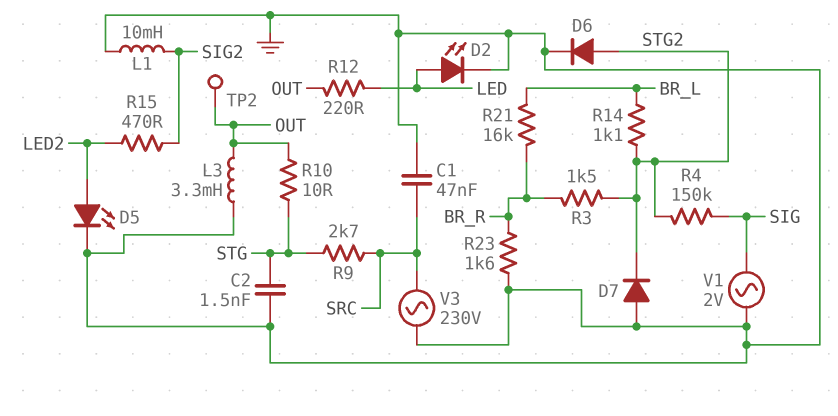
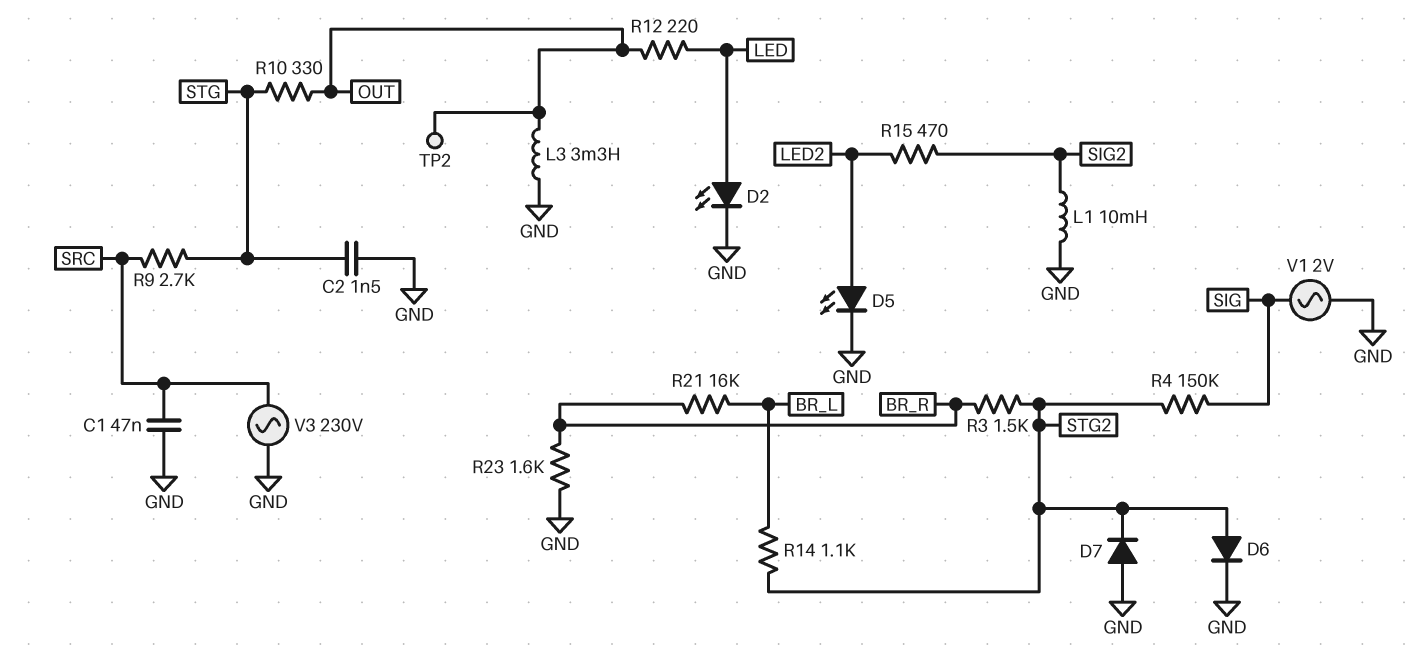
R10: 10 (OUT, STG) -> 330 (OUT, STG)

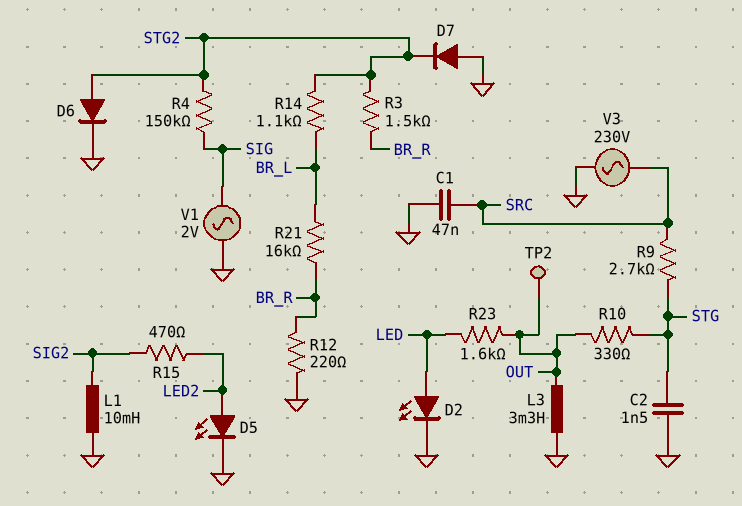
R12: 220 (LED, OUT) -> 220 (BR_R, GND)
R23: 1.6k (BR_R, GND) -> 1.6k (LED, OUT)

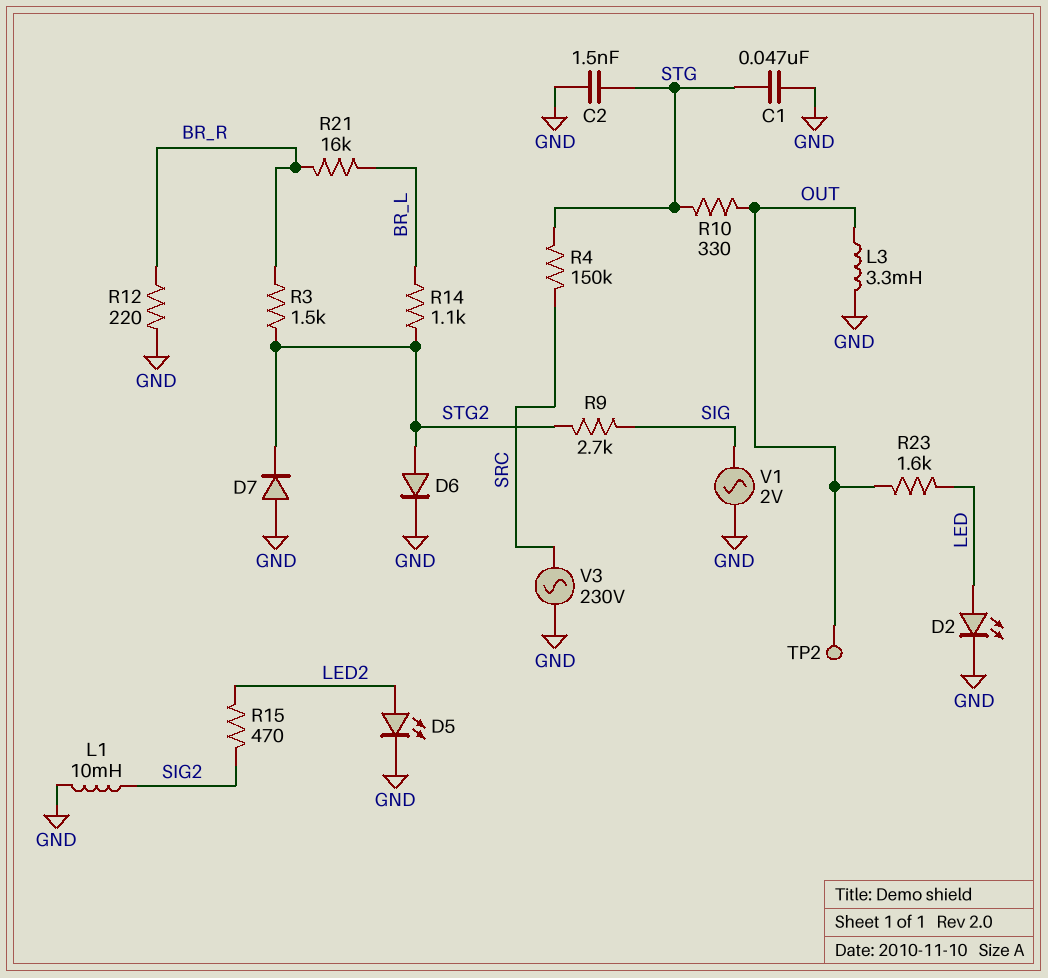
C1: 47nF (GND, SRC) -> 47nF (GND, STG)
R4: 150k (SIG, STG2) -> 150k (SRC, STG)
R9: 2.7k (SRC, STG) -> 2.7k (SIG, STG2)

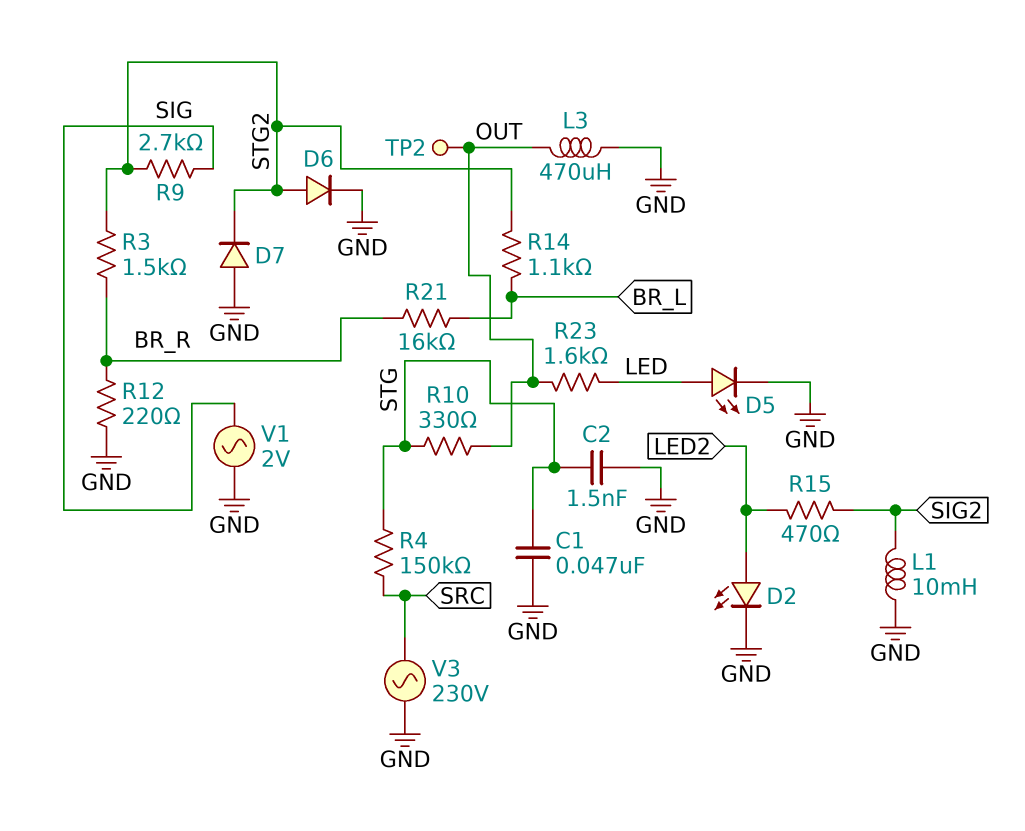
D2: LED (A LED, K GND) -> LED (A LED2, K GND)
D5: LED (A LED2, K GND) -> LED (A LED, K GND)
L3: 3.3mH (GND, OUT) -> 470uH (GND, OUT)

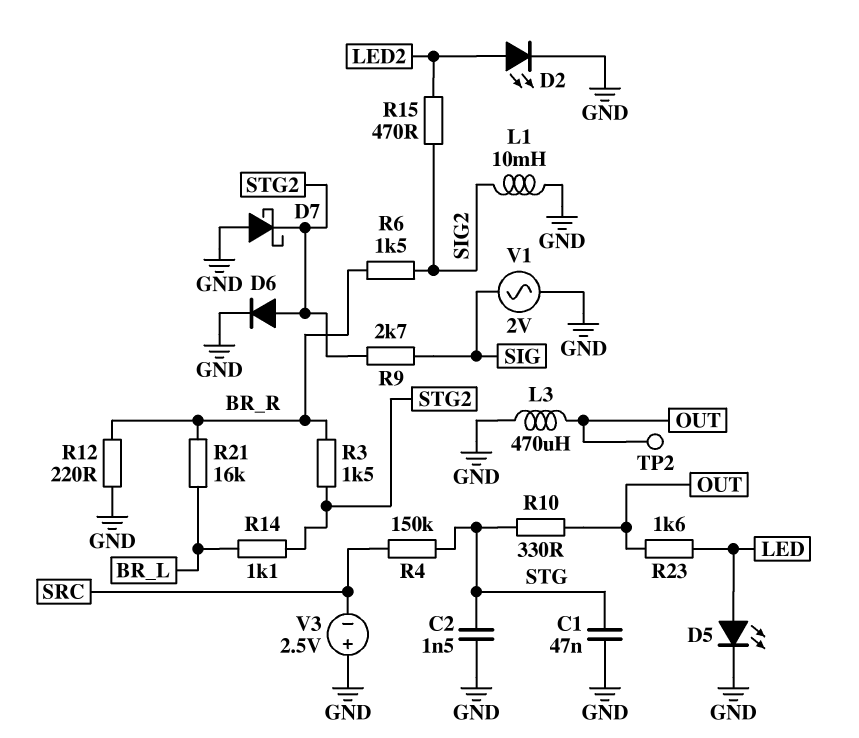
D7: diode (A GND, K STG2) -> schottky (A GND, K STG2)
R6: none -> 1.5k (BR_R, SIG2)
V3: AC 230V (GND, SRC) -> 2.5V (plus GND, minus SRC)

